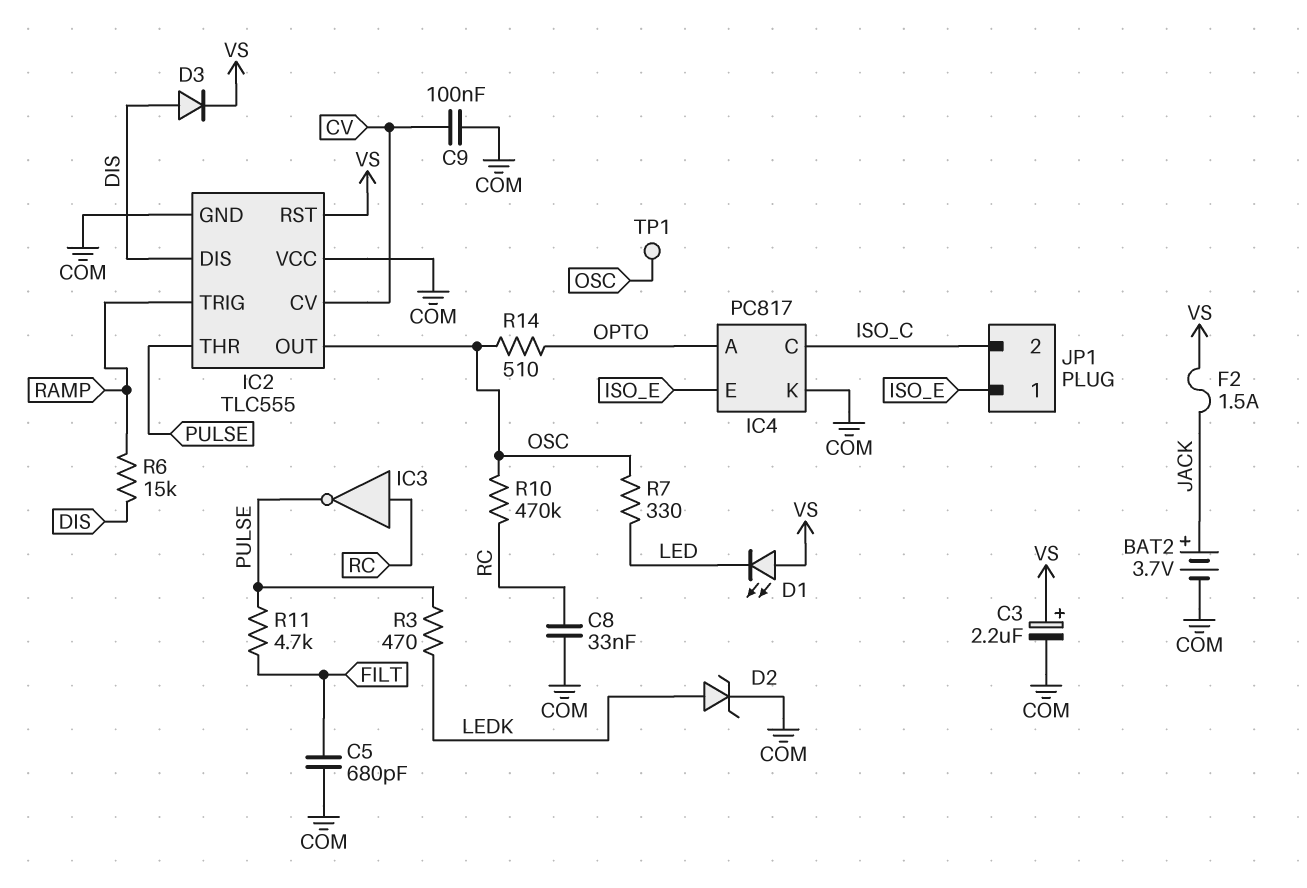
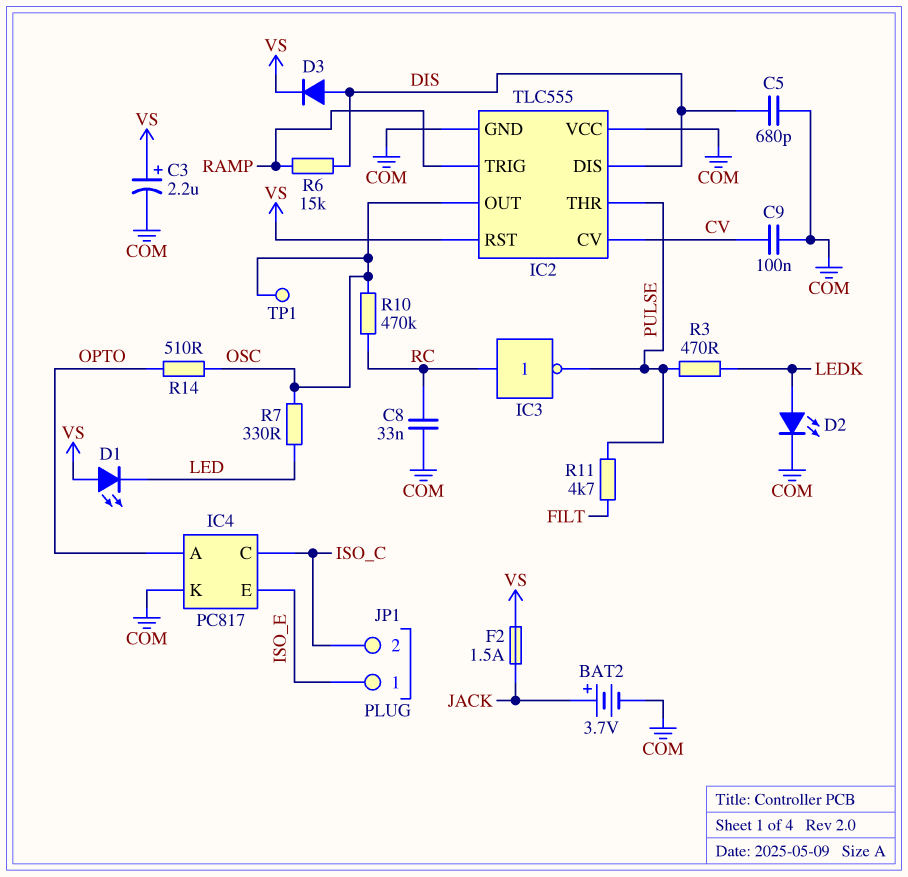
C5: 680pF (COM, FILT) -> 680pF (COM, DIS)
D2: zener (A LEDK, K COM) -> LED (A LEDK, K COM)

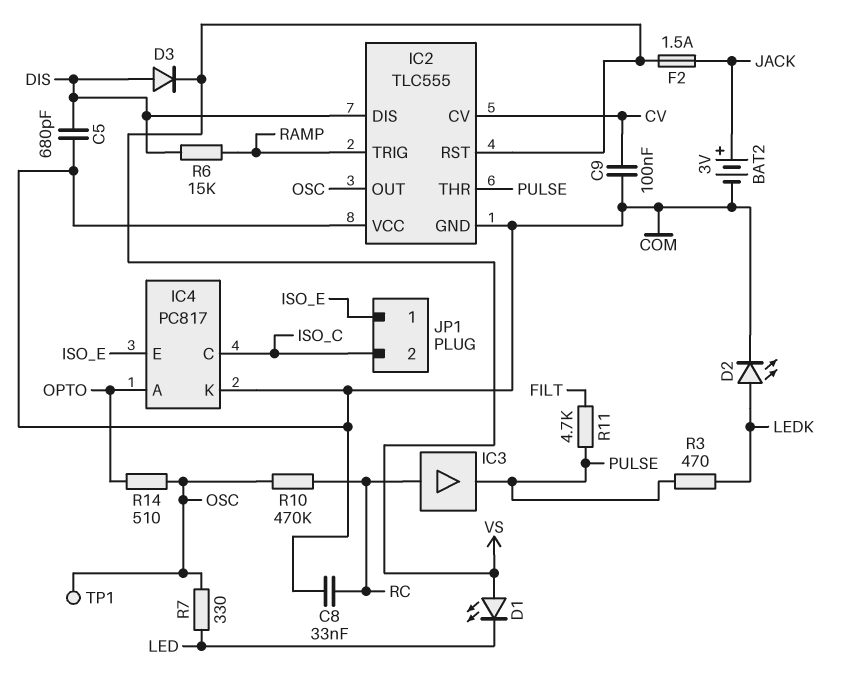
BAT2: 3.7V (plus JACK, minus COM) -> 3V (plus JACK, minus COM)
C3: 2.2uF (plus VS, minus COM) -> none
IC3: NOT (in RC, out PULSE) -> buffer (in RC, out PULSE)

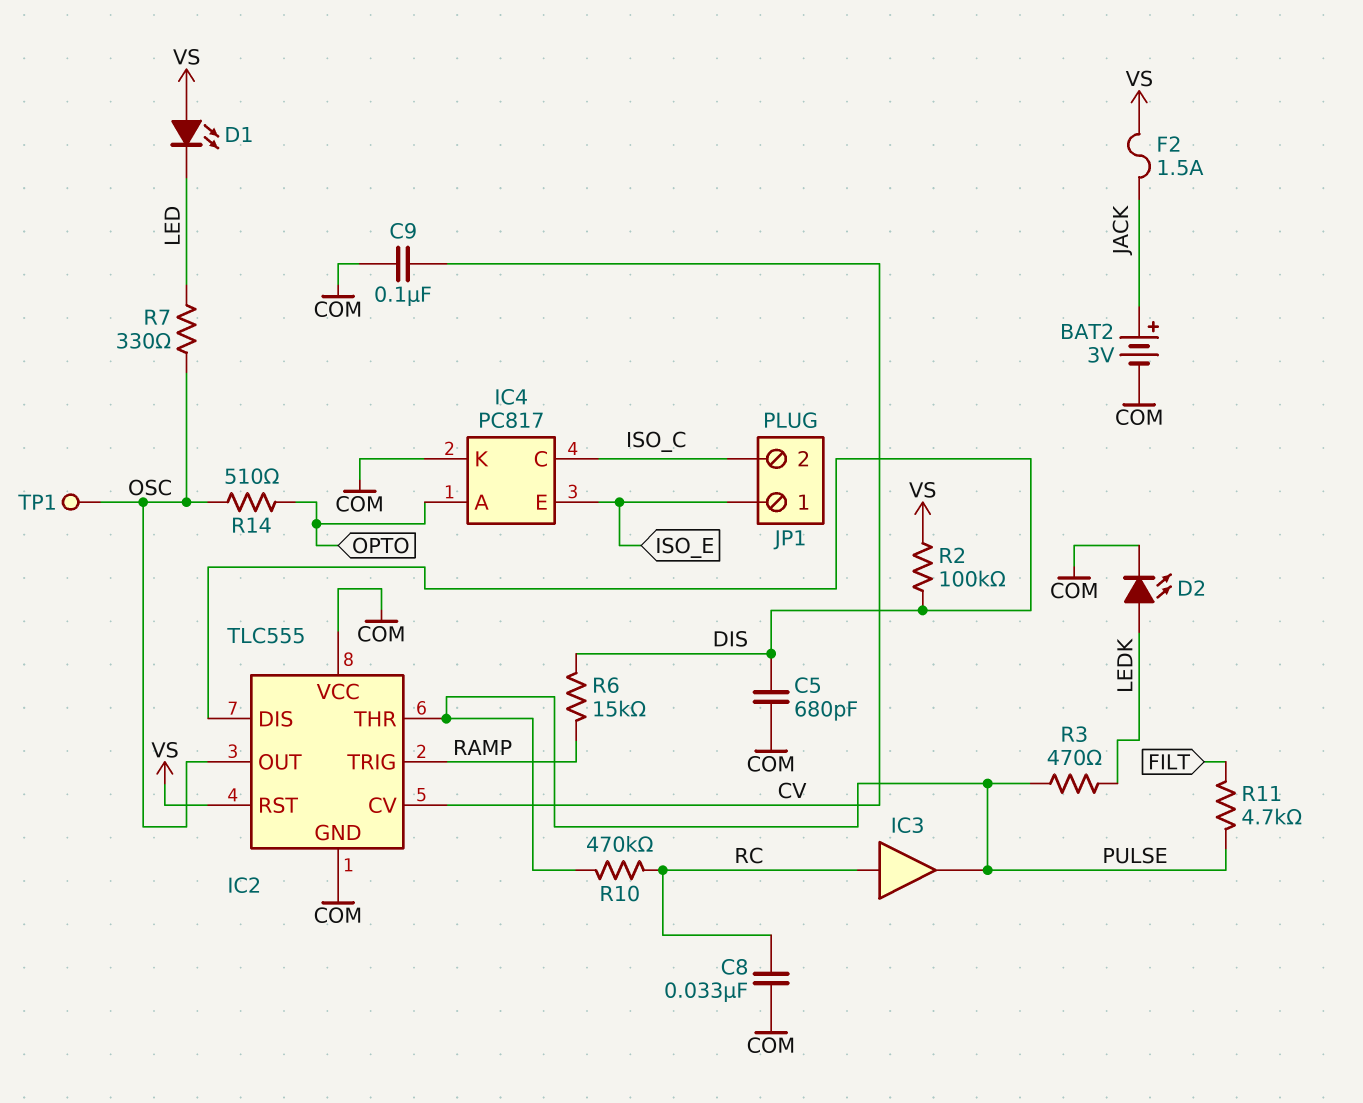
D3: diode (A DIS, K VS) -> none
R2: none -> 100k (DIS, VS)
R10: 470k (OSC, RC) -> 470k (PULSE, RC)

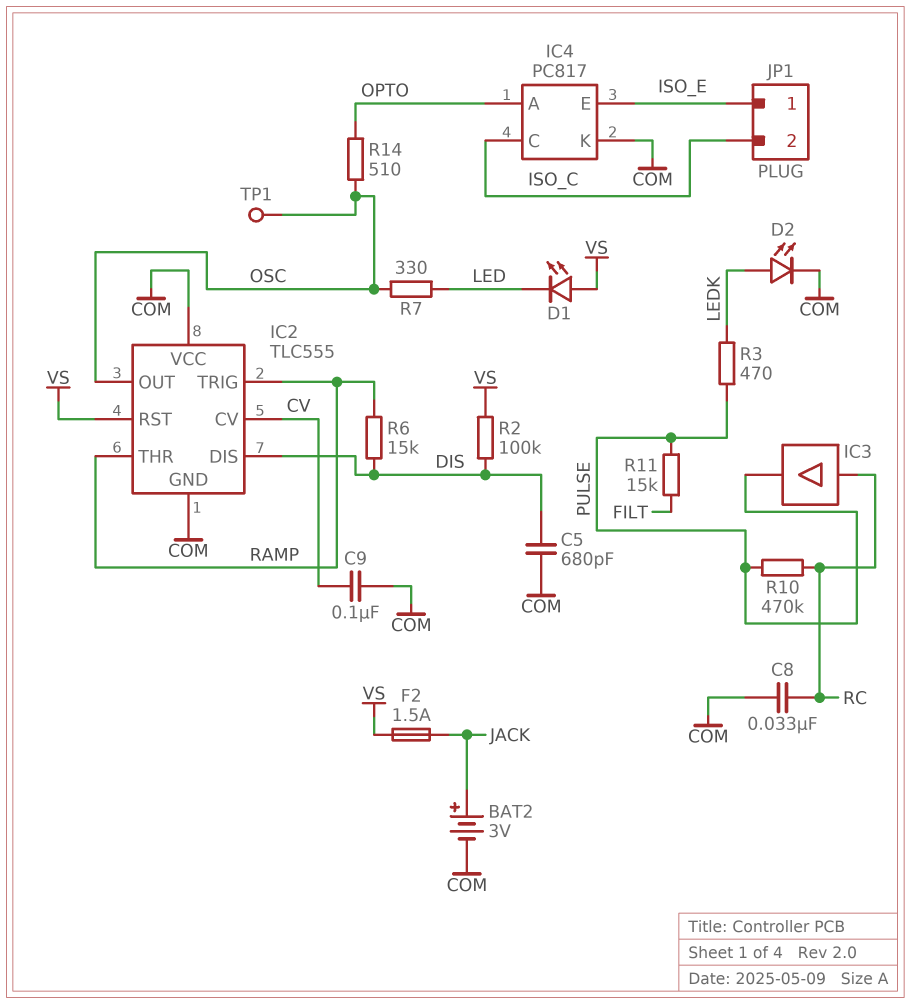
IC2 pin THR: PULSE -> RAMP
R11: 4.7k (FILT, PULSE) -> 15k (FILT, PULSE)

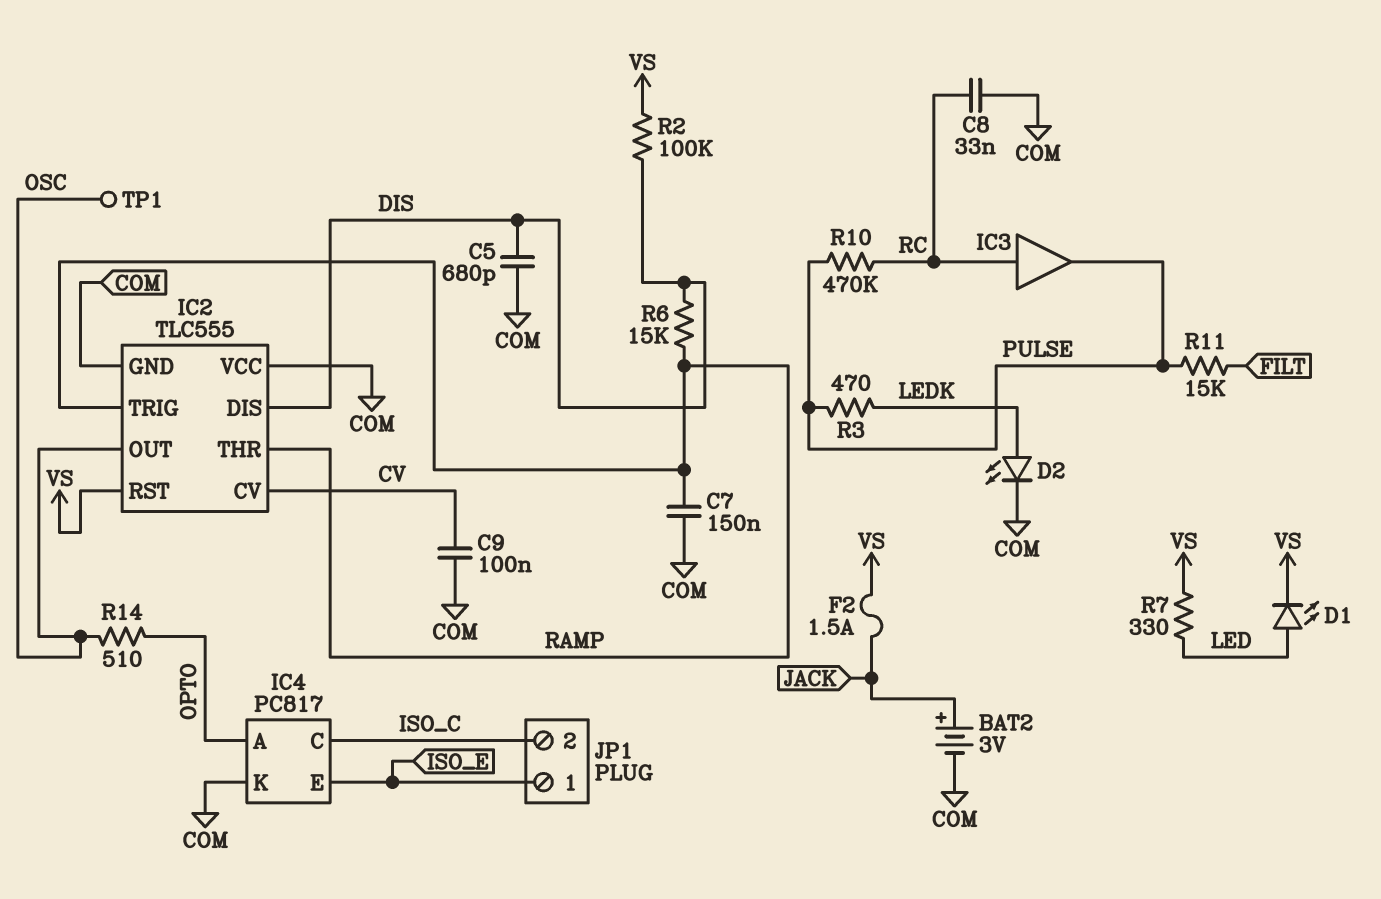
C7: none -> 150nF (COM, RAMP)
D1: LED (A VS, K LED) -> LED (A LED, K VS)
R7: 330 (LED, OSC) -> 330 (LED, VS)

